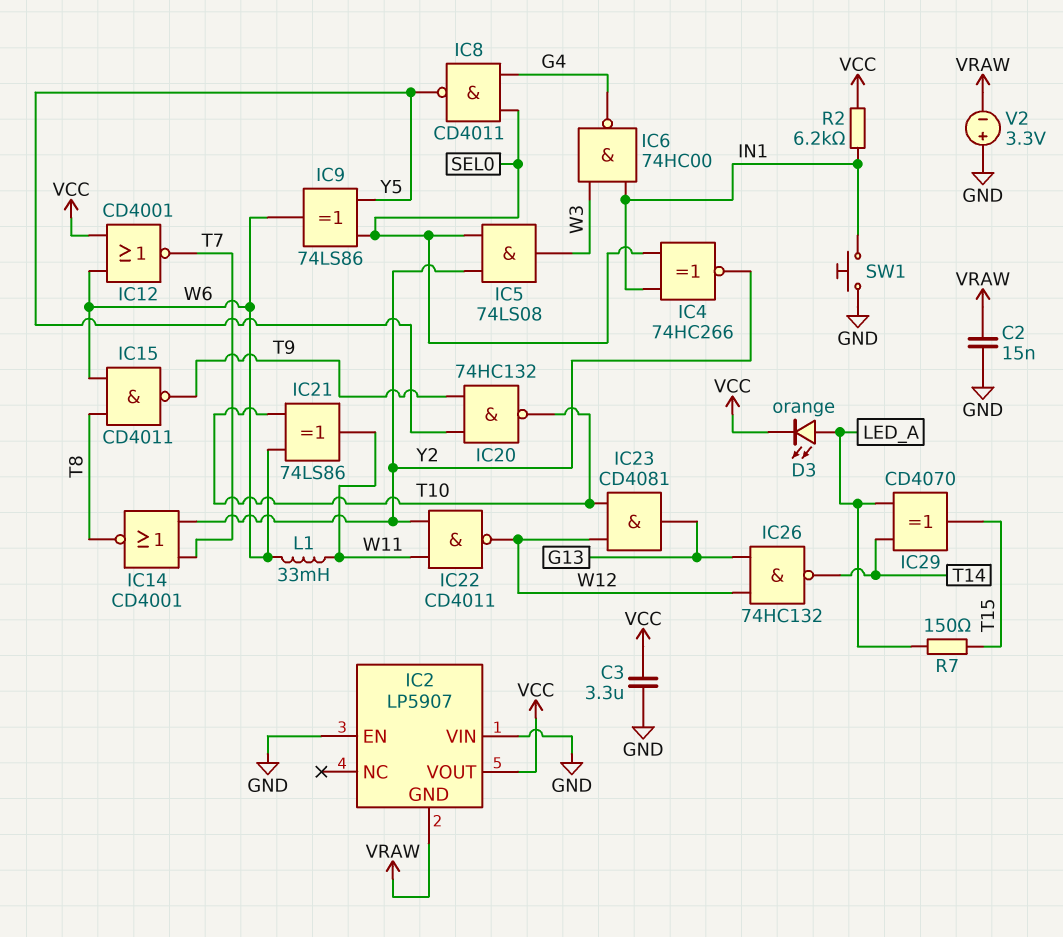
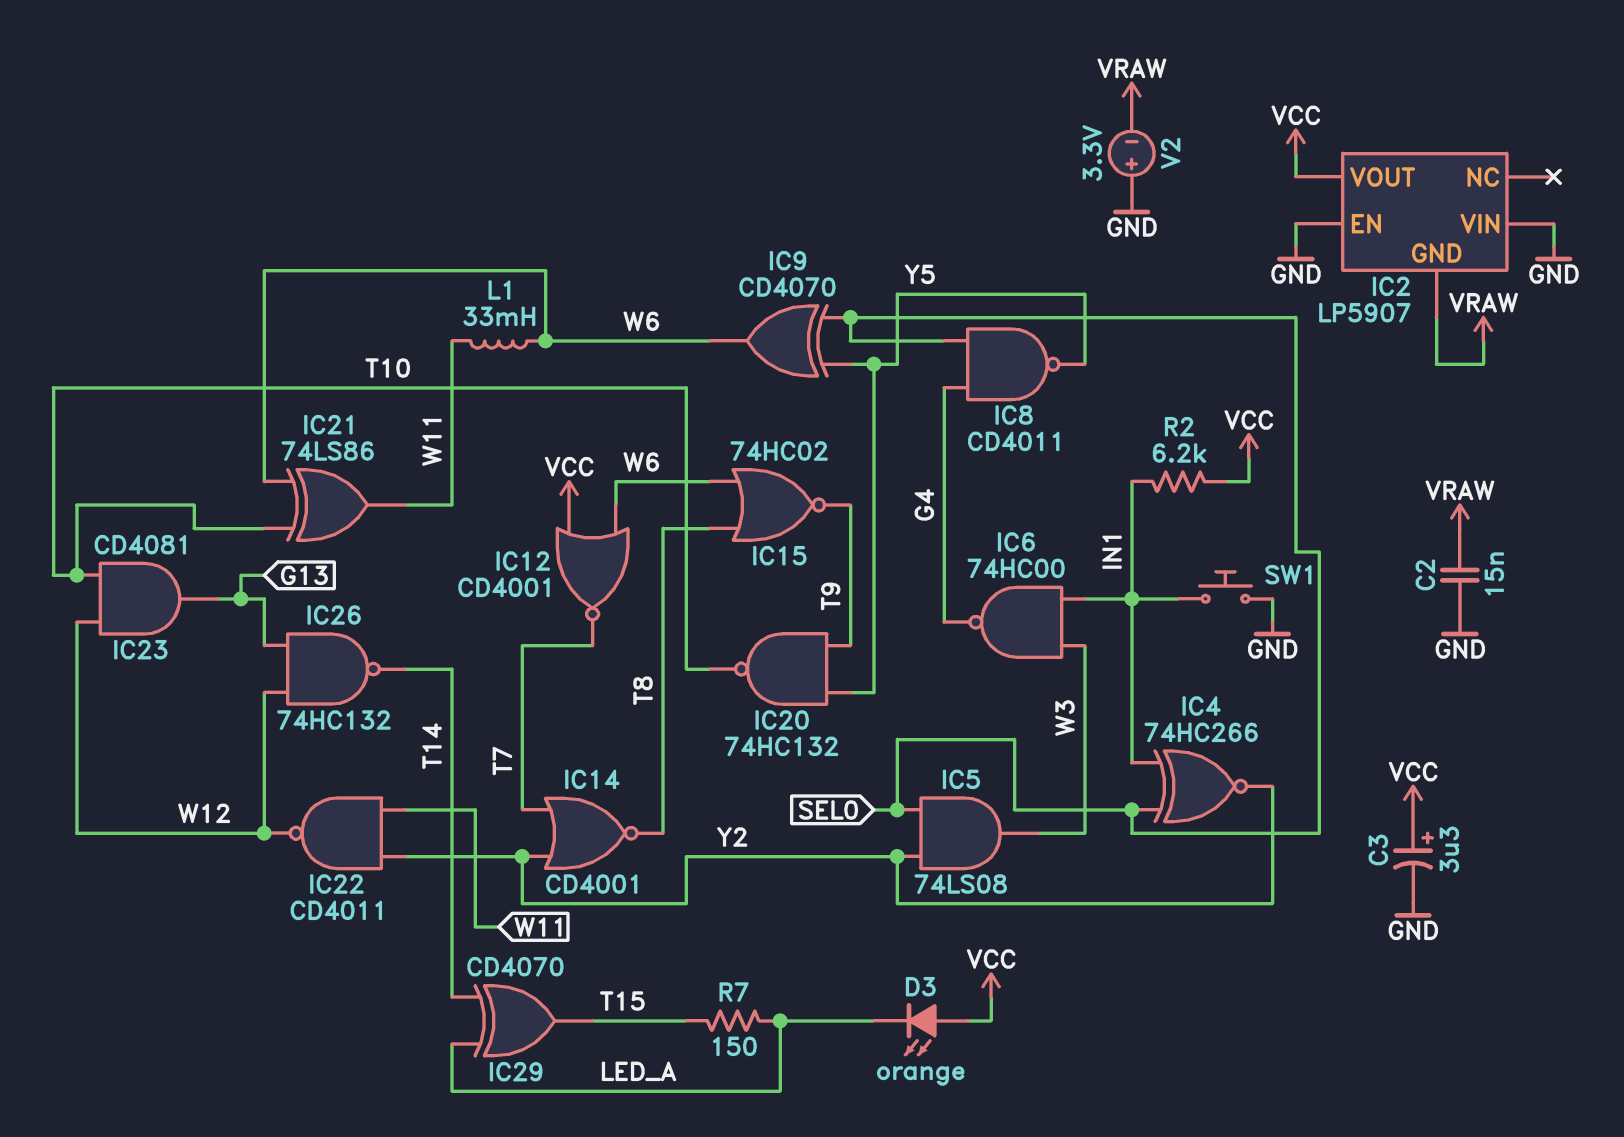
C3: 3.3uF (GND, VCC) -> 3.3uF (plus VCC, minus GND)
D3: LED orange (A LED_A, K VCC) -> LED orange (A VCC, K LED_A)
IC9: XOR 74LS86 (in SEL0, in Y5, out W6) -> XOR CD4070 (in SEL0, in Y5, out W6)
IC15: NAND CD4011 (in T8, in W6, out T9) -> NOR 74HC02 (in T8, in W6, out T9)

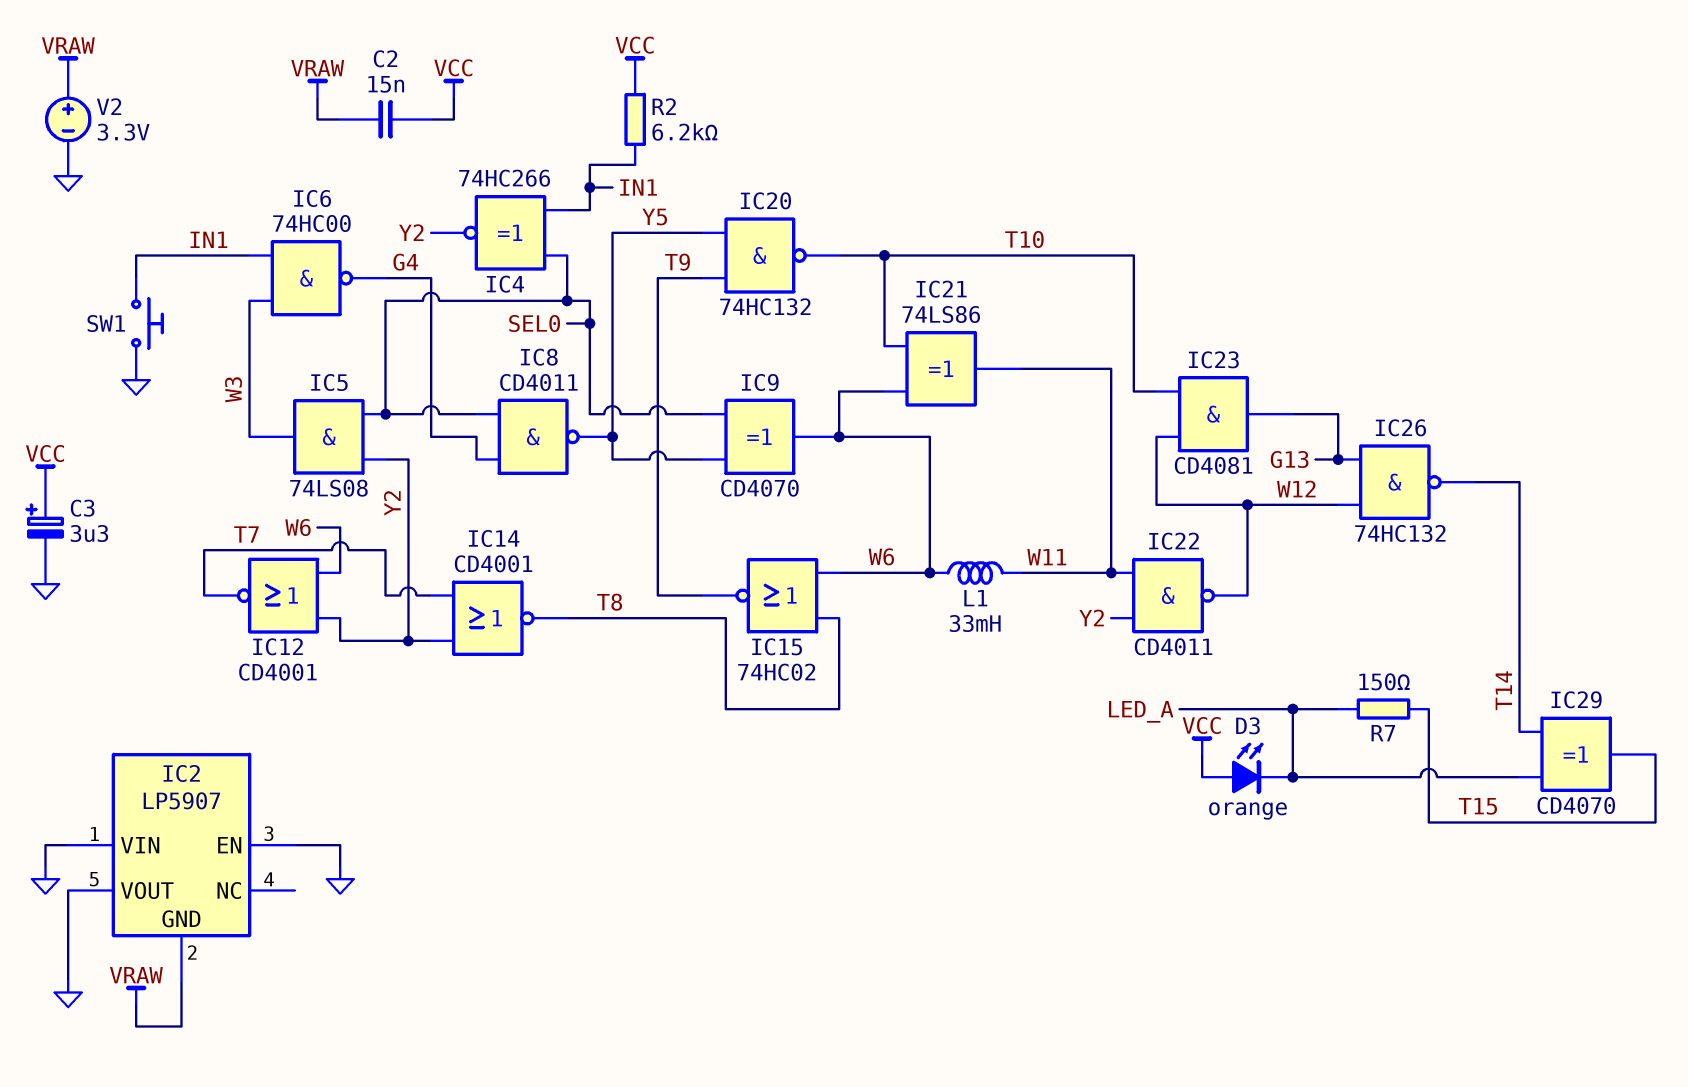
C2: 15nF (GND, VRAW) -> 15nF (VCC, VRAW)
IC2 pin VOUT: VCC -> GND
IC12: NOR CD4001 (in VCC, in W6, out T7) -> NOR CD4001 (in W6, in Y2, out T7)
V2: 3.3V (plus GND, minus VRAW) -> 3.3V (plus VRAW, minus GND)

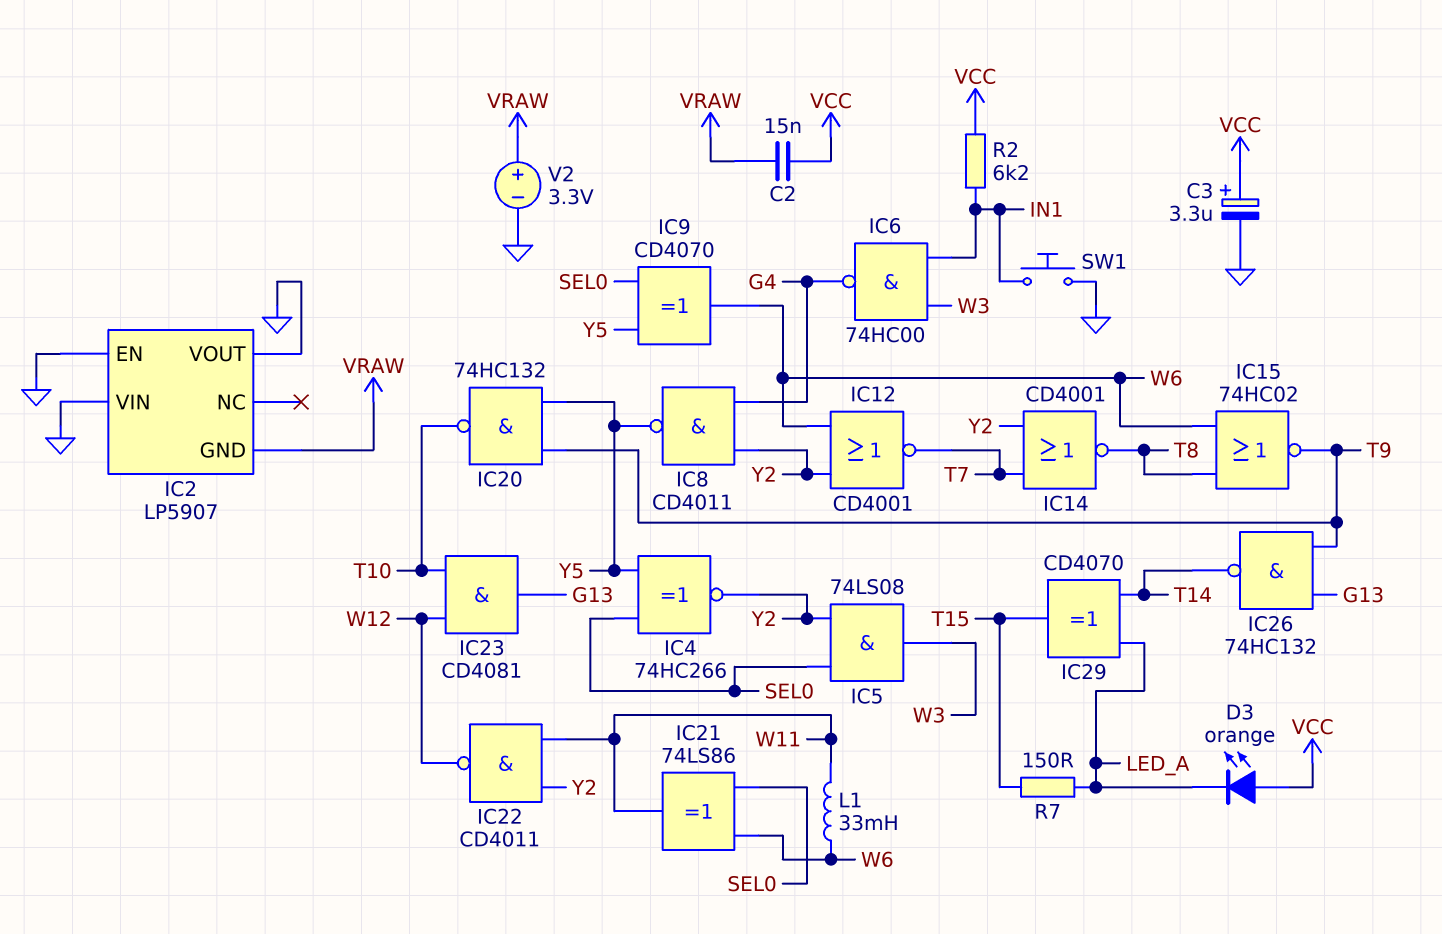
IC4: XNOR 74HC266 (in IN1, in SEL0, out Y2) -> XNOR 74HC266 (in SEL0, in Y5, out Y2)
IC8: NAND CD4011 (in G4, in SEL0, out Y5) -> NAND CD4011 (in G4, in Y2, out Y5)
IC21: XOR 74LS86 (in T10, in W6, out W11) -> XOR 74LS86 (in SEL0, in W6, out W11)
IC26: NAND 74HC132 (in G13, in W12, out T14) -> NAND 74HC132 (in G13, in T9, out T14)

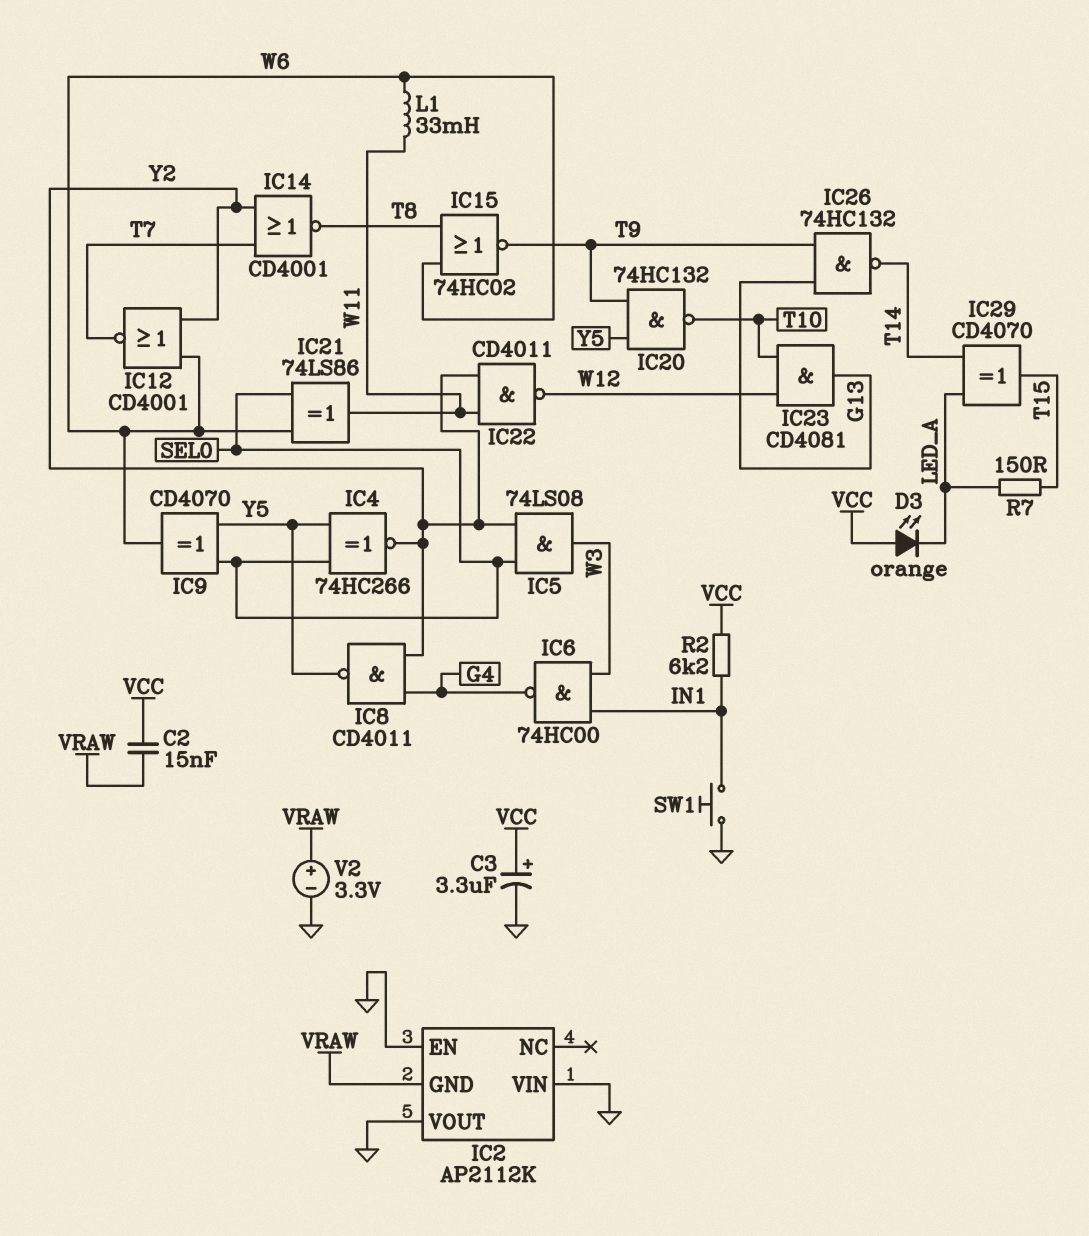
IC2: LP5907 -> AP2112K

